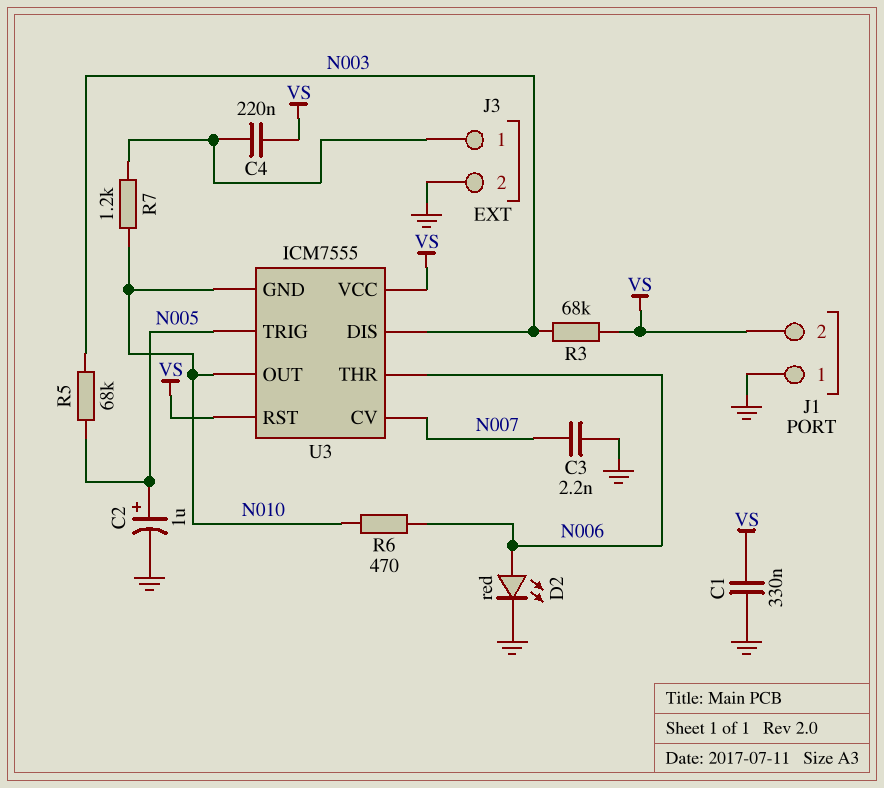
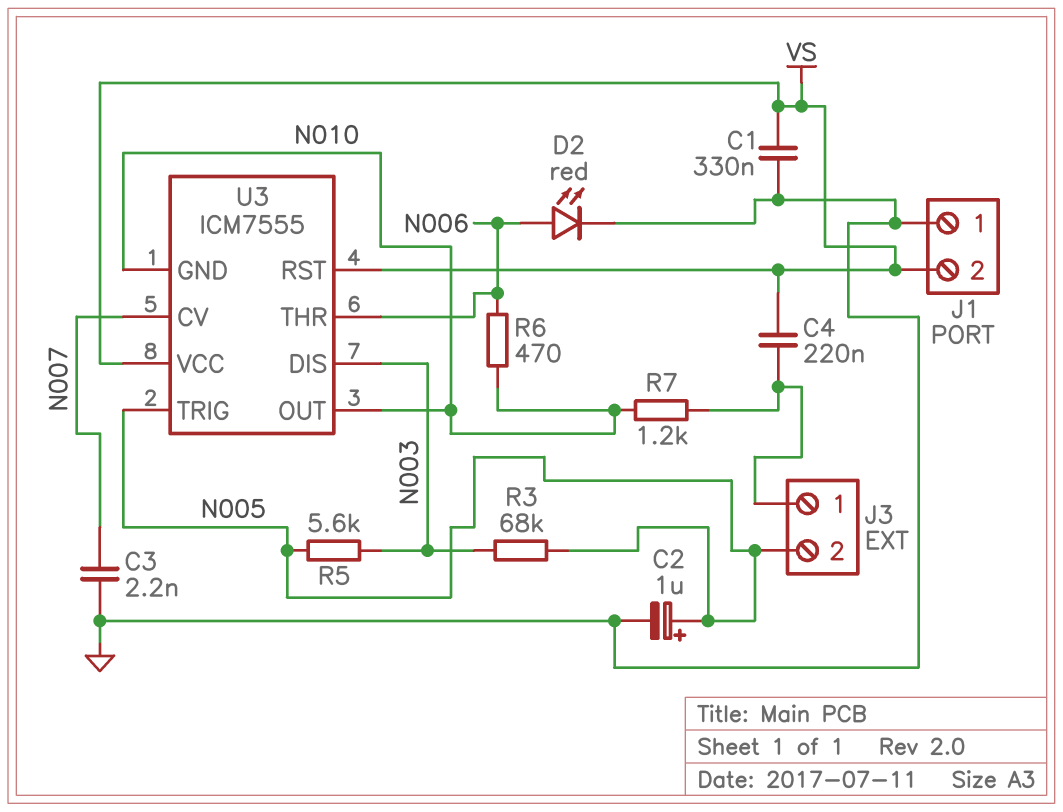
J3 pin 2: GND -> N005
R3: 68k (N003, VS) -> 68k (N003, N005)
R5: 68k (N003, N005) -> 5.6k (N003, N005)

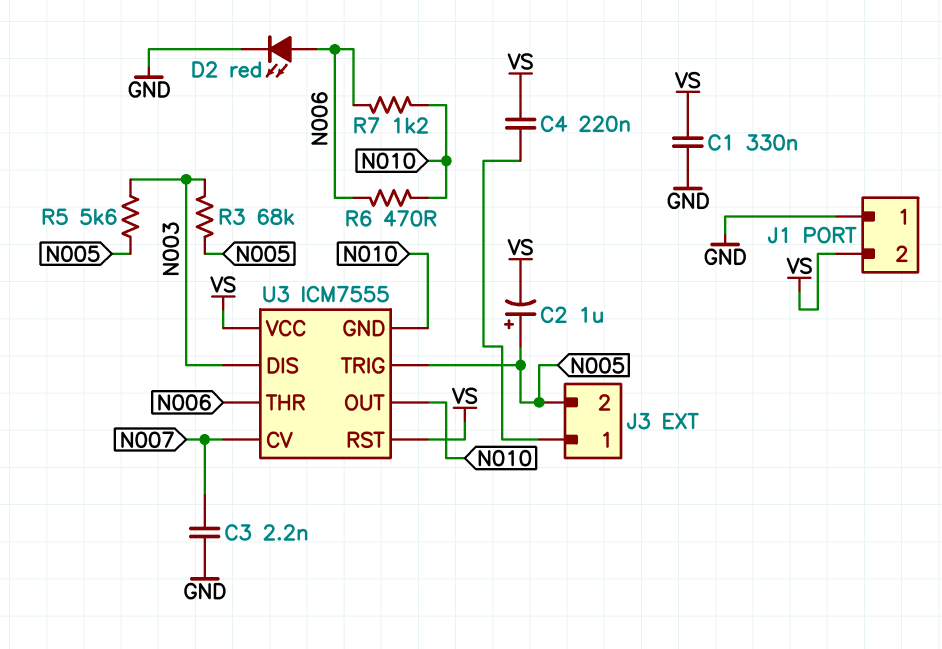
C2: 1uF (plus N005, minus GND) -> 1uF (plus N005, minus VS)
R7: 1.2k (J3/1, N010) -> 1.2k (N006, N010)

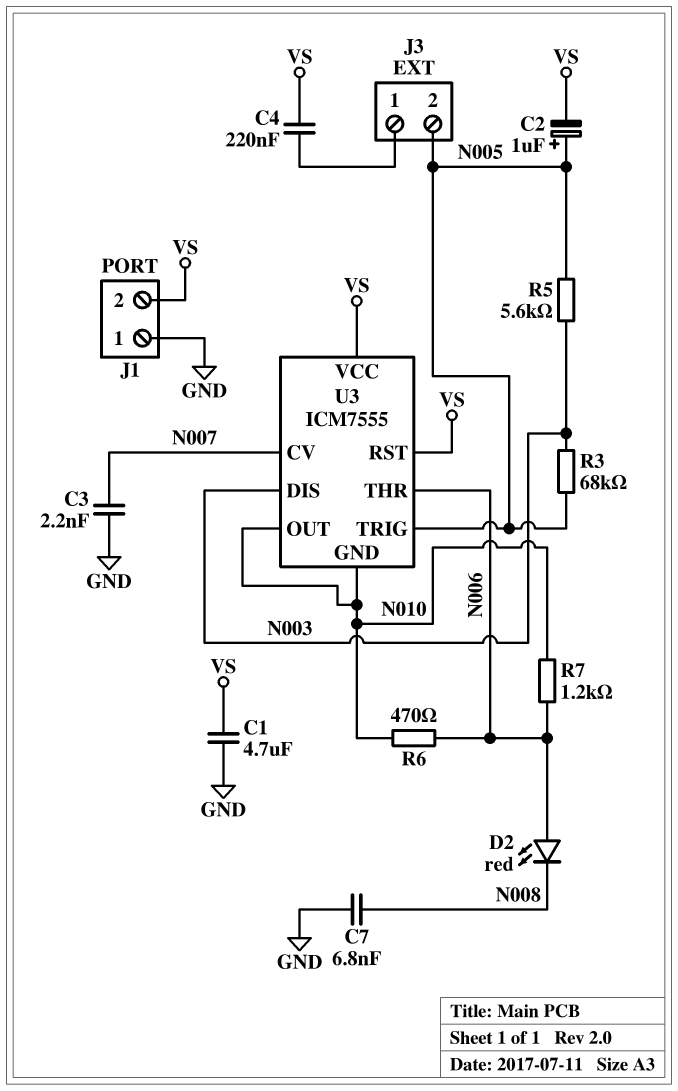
C1: 330nF (GND, VS) -> 4.7uF (GND, VS)
C7: none -> 6.8nF (GND, N008)
D2: LED red (A N006, K GND) -> LED red (A N006, K N008)

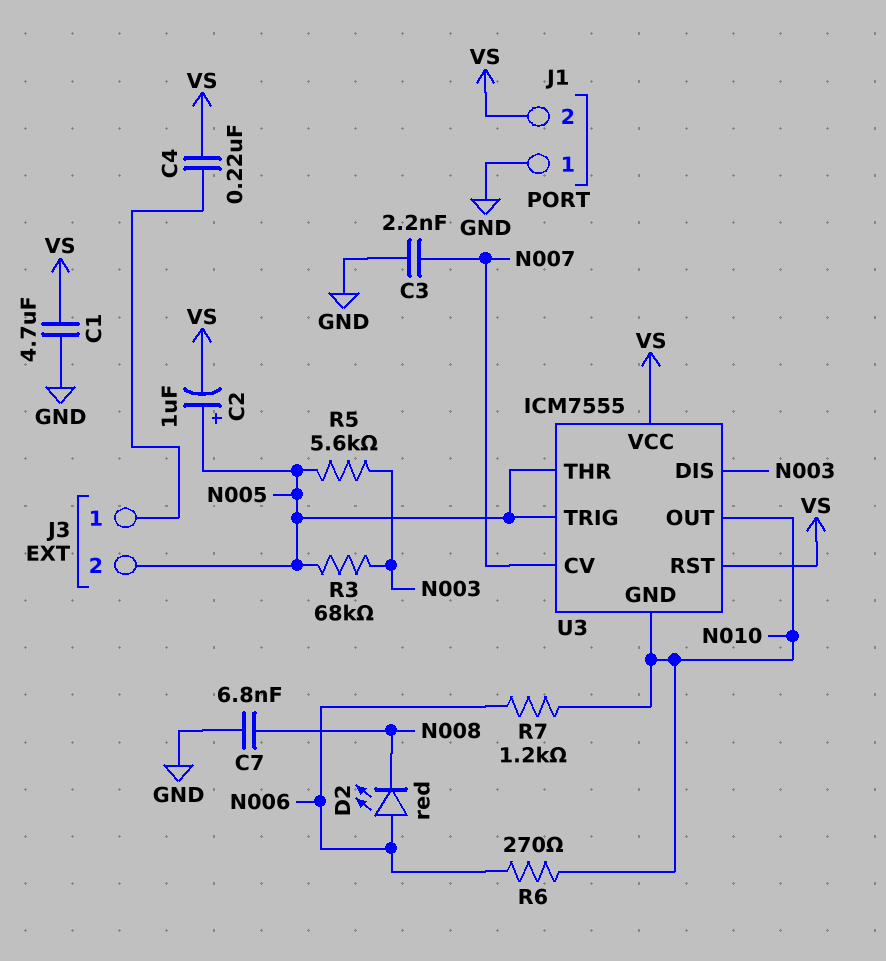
R6: 470 (N006, N010) -> 270 (N006, N010)
U3 pin THR: N006 -> N005

